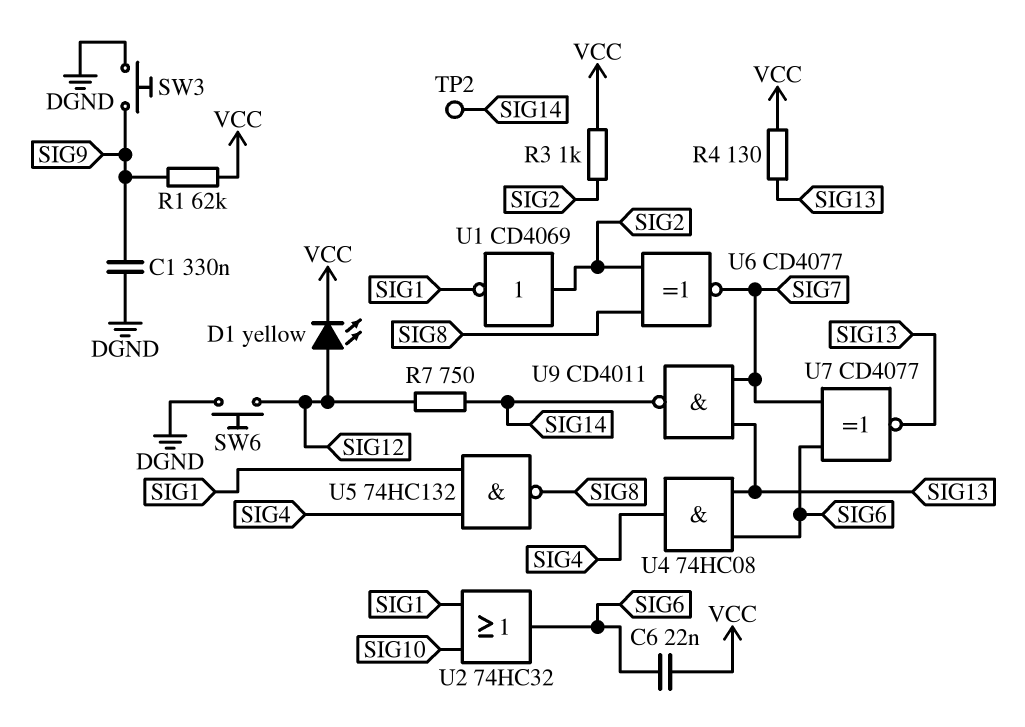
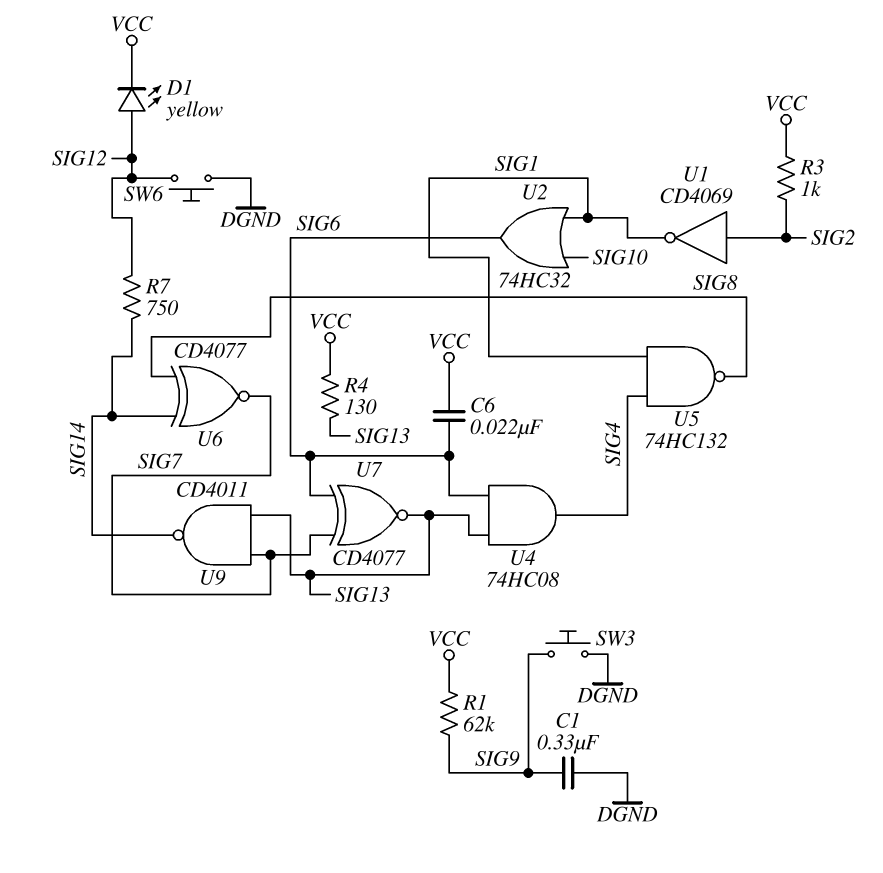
TP2: test point (SIG14) -> none
U6: XNOR CD4077 (in SIG2, in SIG8, out SIG7) -> XNOR CD4077 (in SIG8, in SIG14, out SIG7)

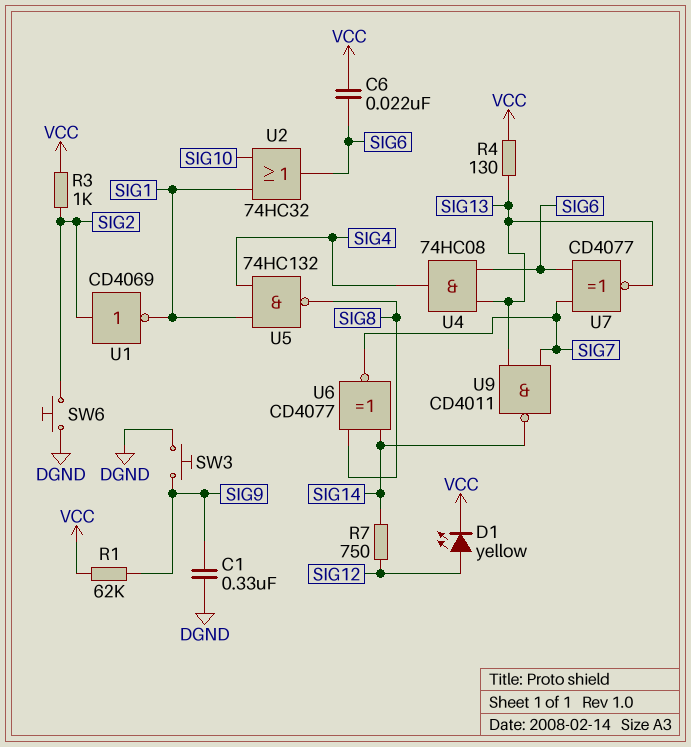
SW6: button (DGND, SIG12) -> button (DGND, SIG2)

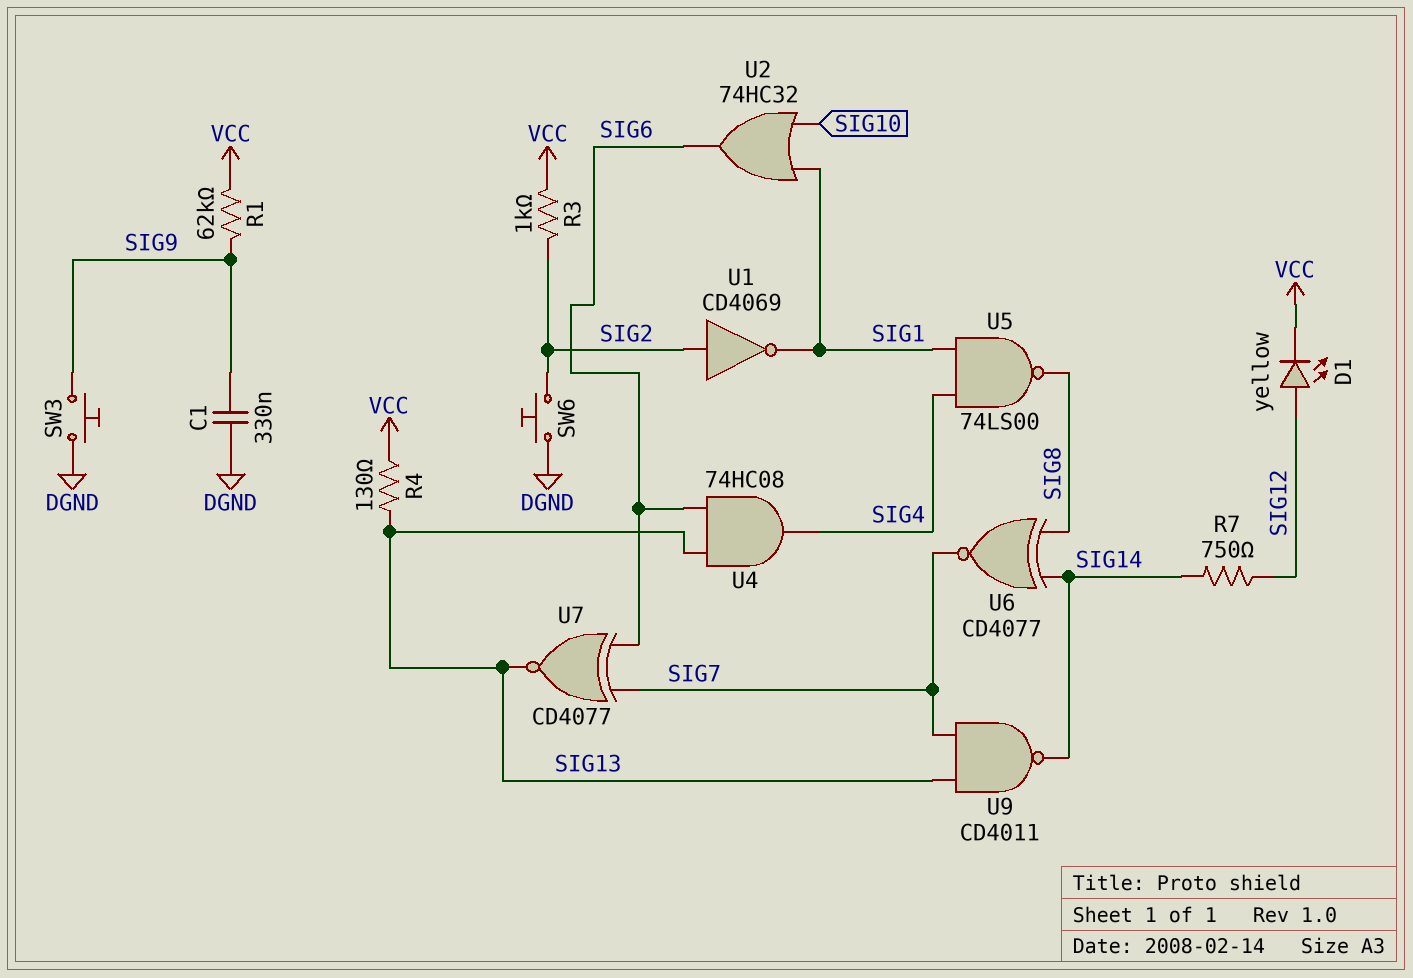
C6: 22nF (SIG6, VCC) -> none
U5: NAND 74HC132 (in SIG1, in SIG4, out SIG8) -> NAND 74LS00 (in SIG1, in SIG4, out SIG8)

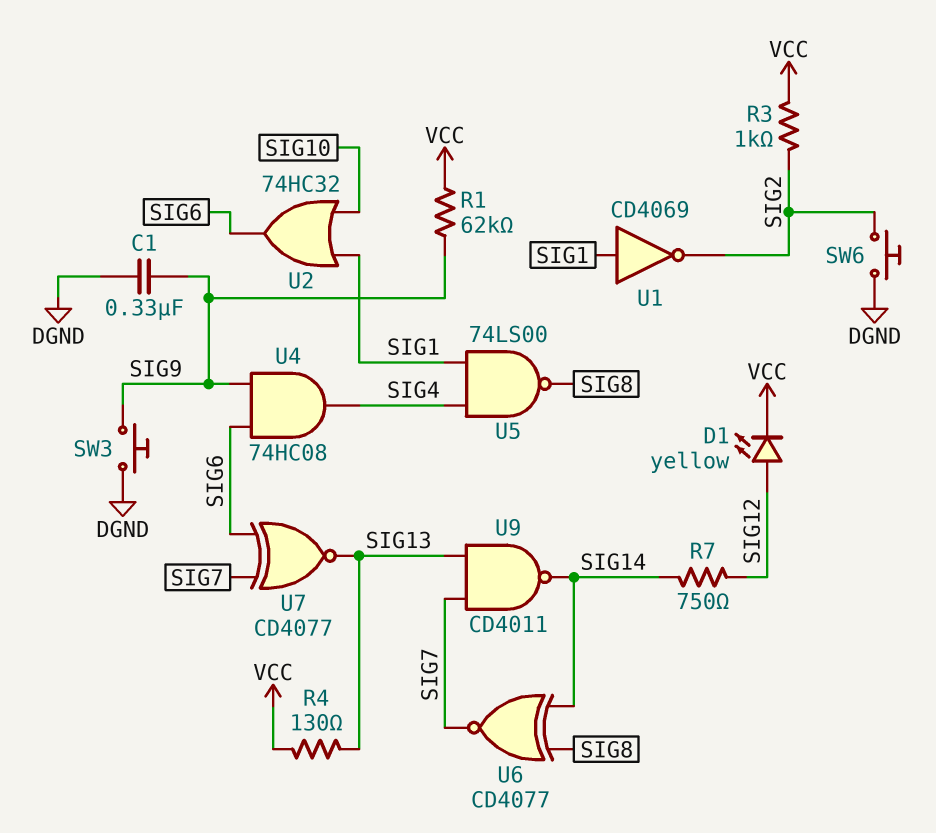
U1: NOT CD4069 (in SIG2, out SIG1) -> NOT CD4069 (in SIG1, out SIG2)
U4: AND 74HC08 (in SIG6, in SIG13, out SIG4) -> AND 74HC08 (in SIG6, in SIG9, out SIG4)

